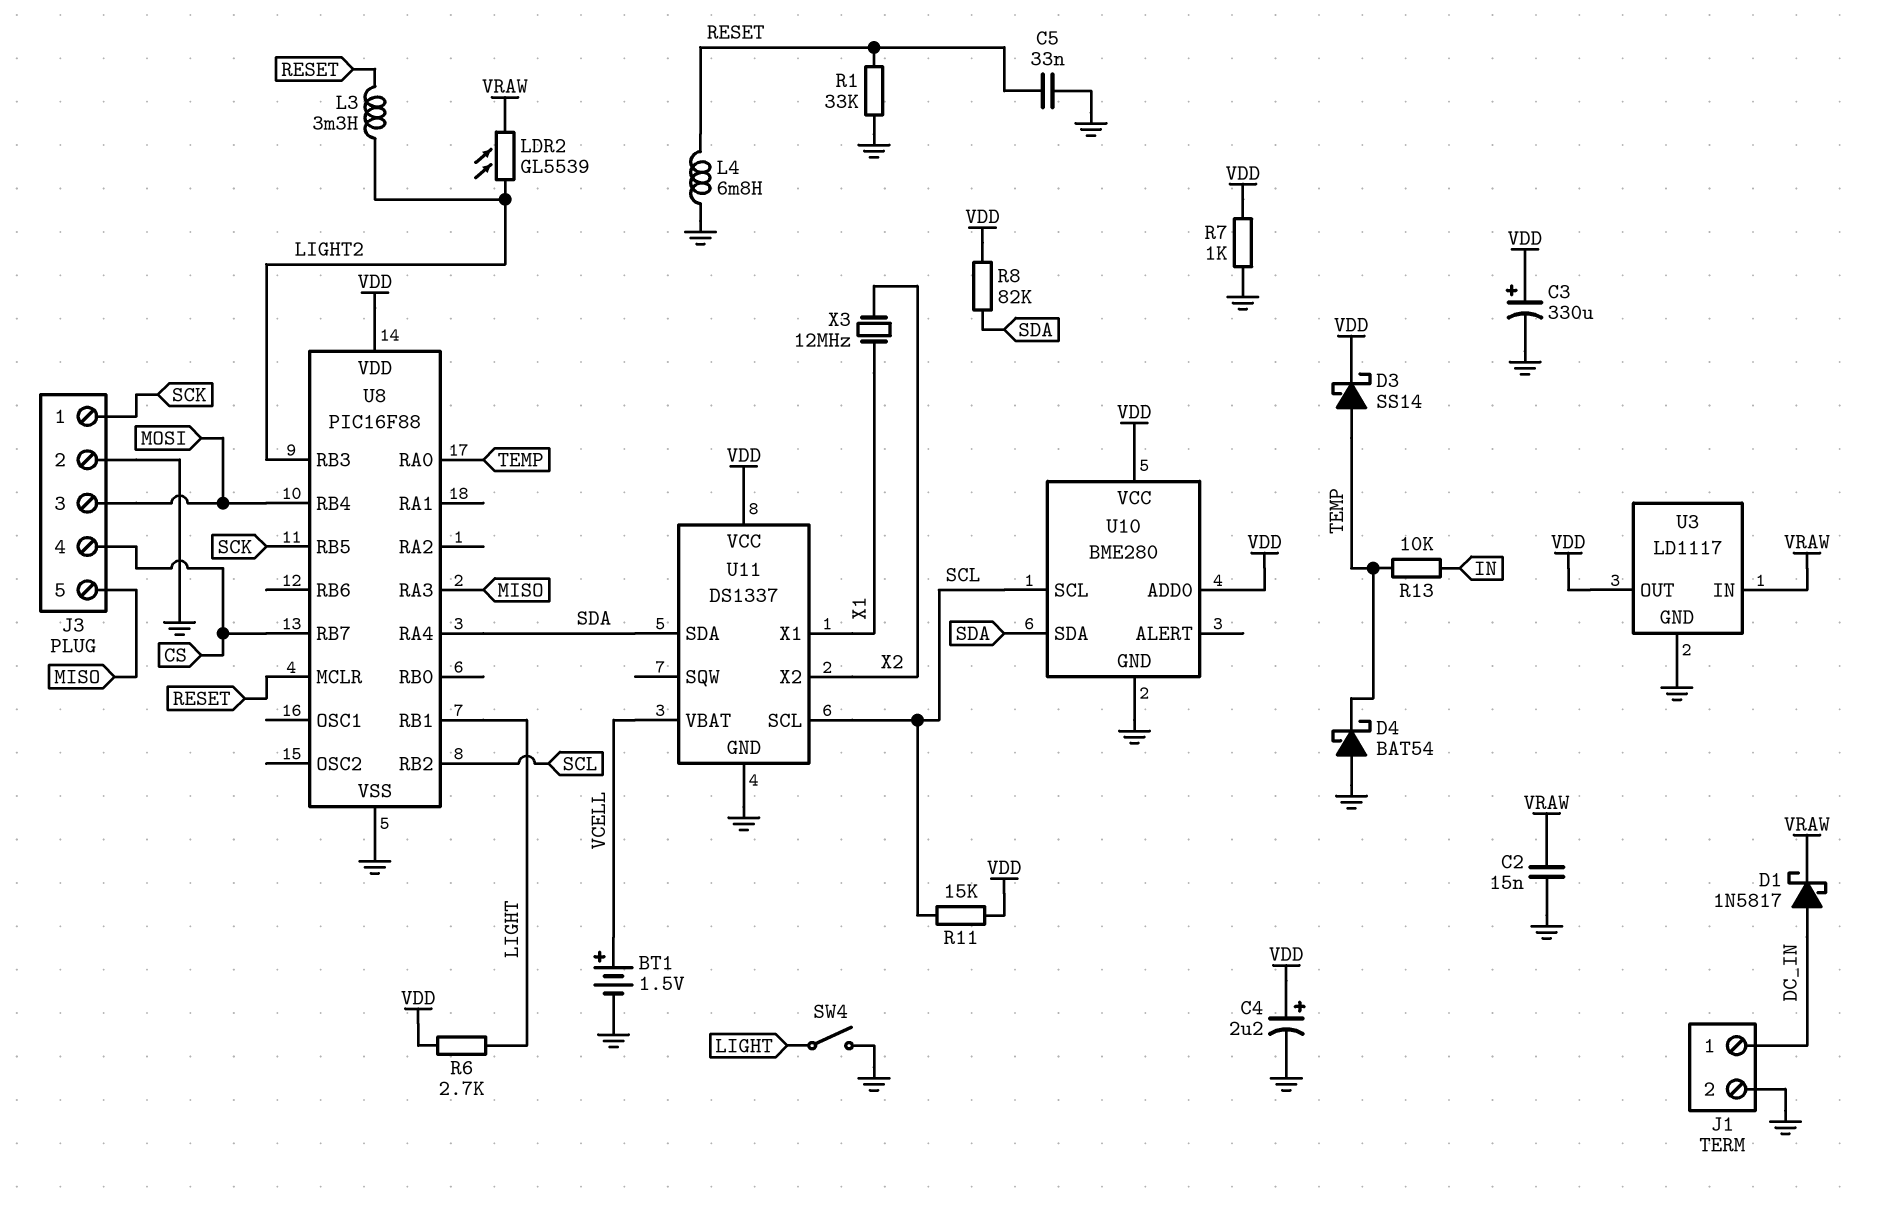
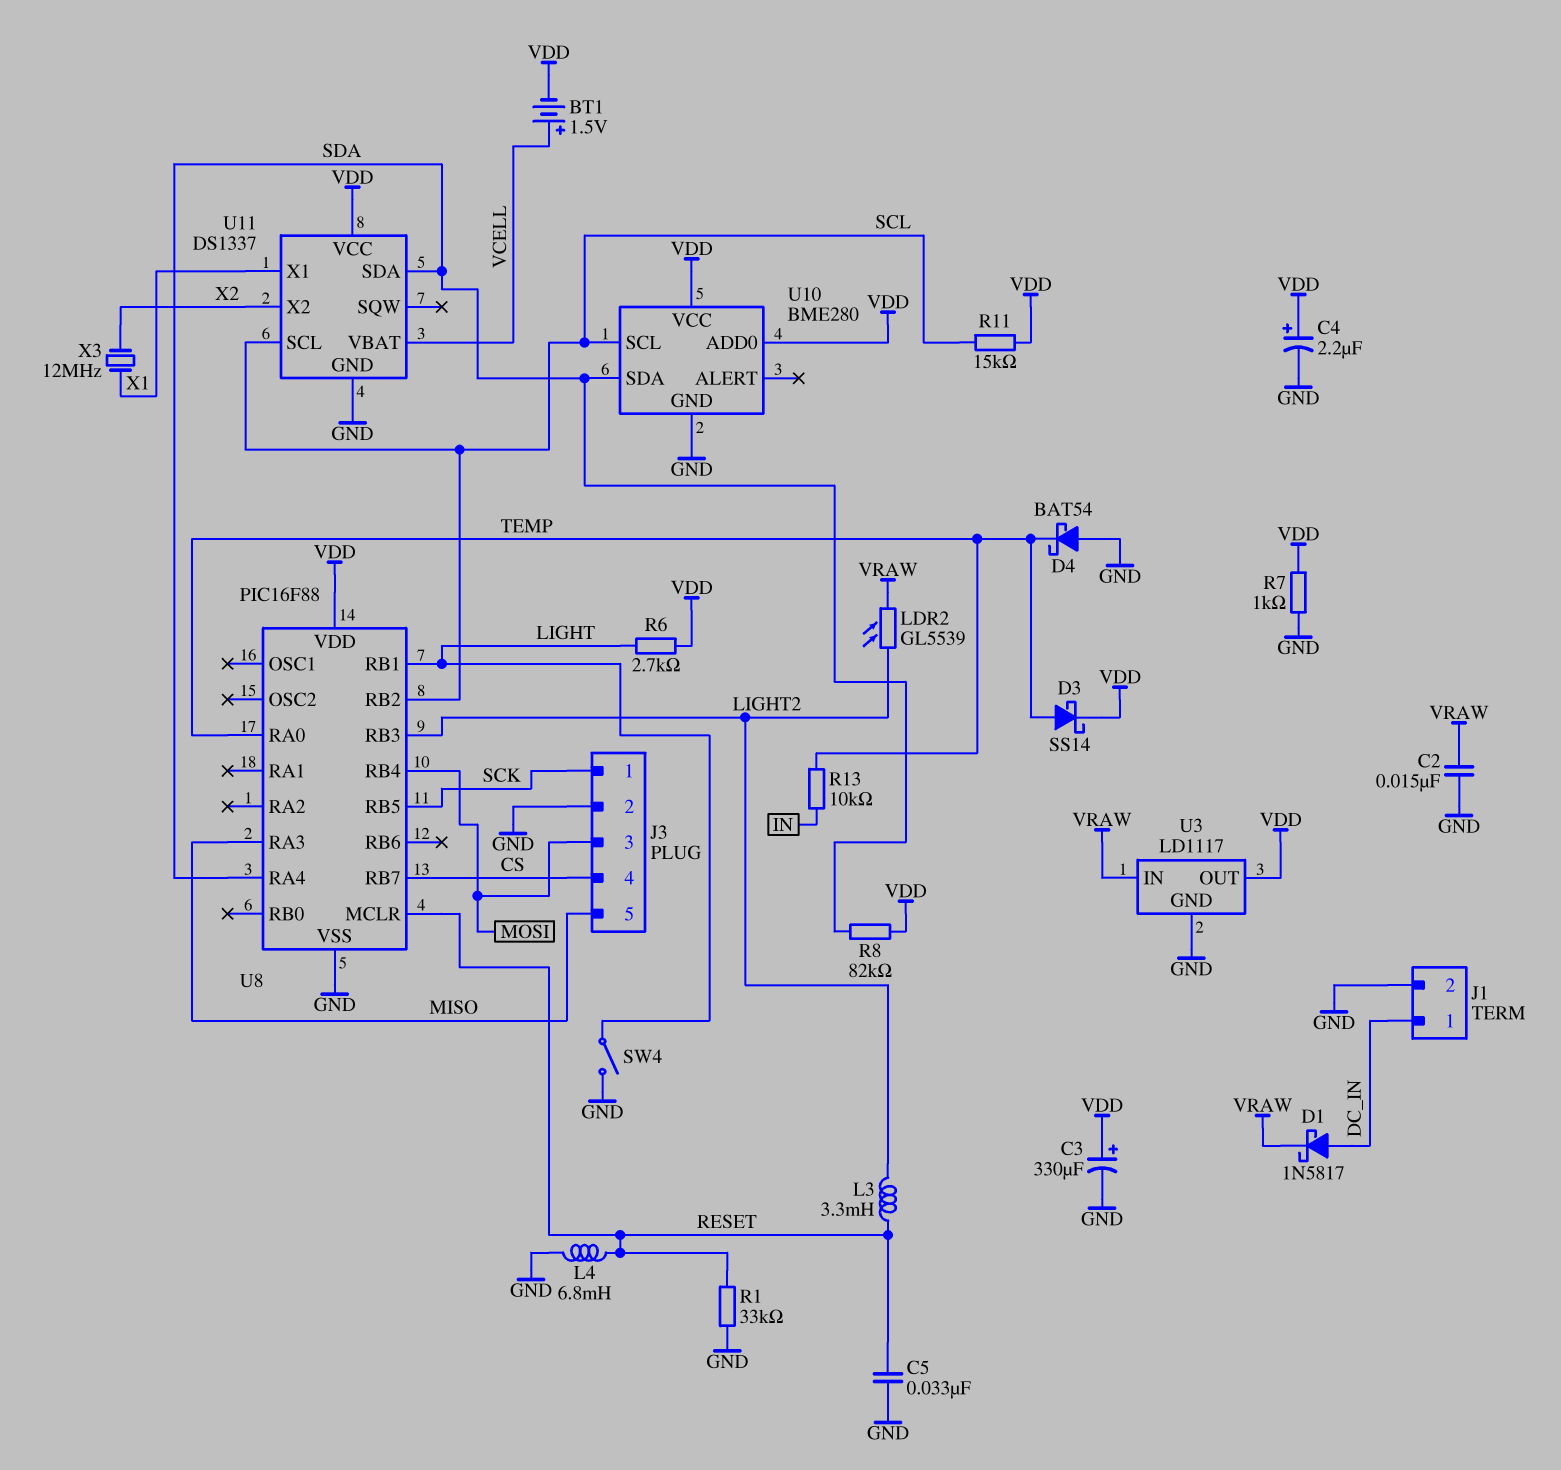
BT1: 1.5V (plus VCELL, minus GND) -> 1.5V (plus VCELL, minus VDD)

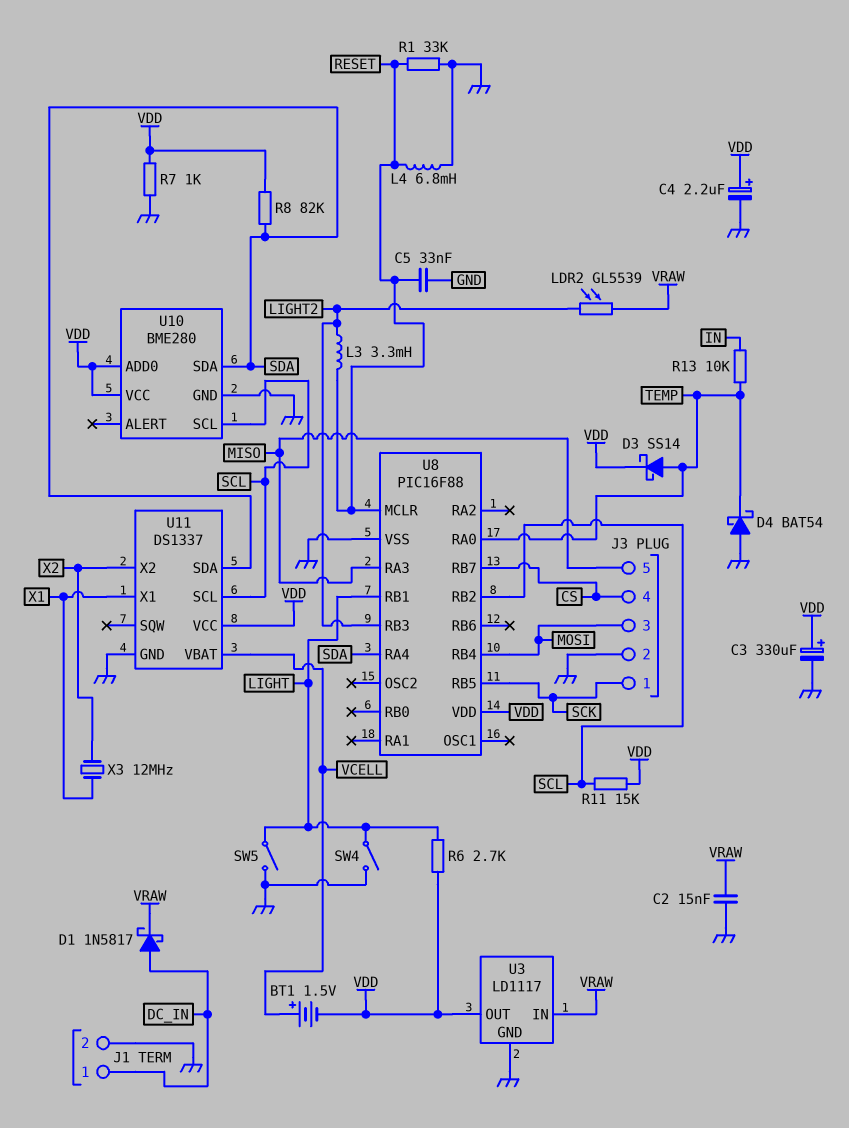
SW5: none -> switch (GND, LIGHT)

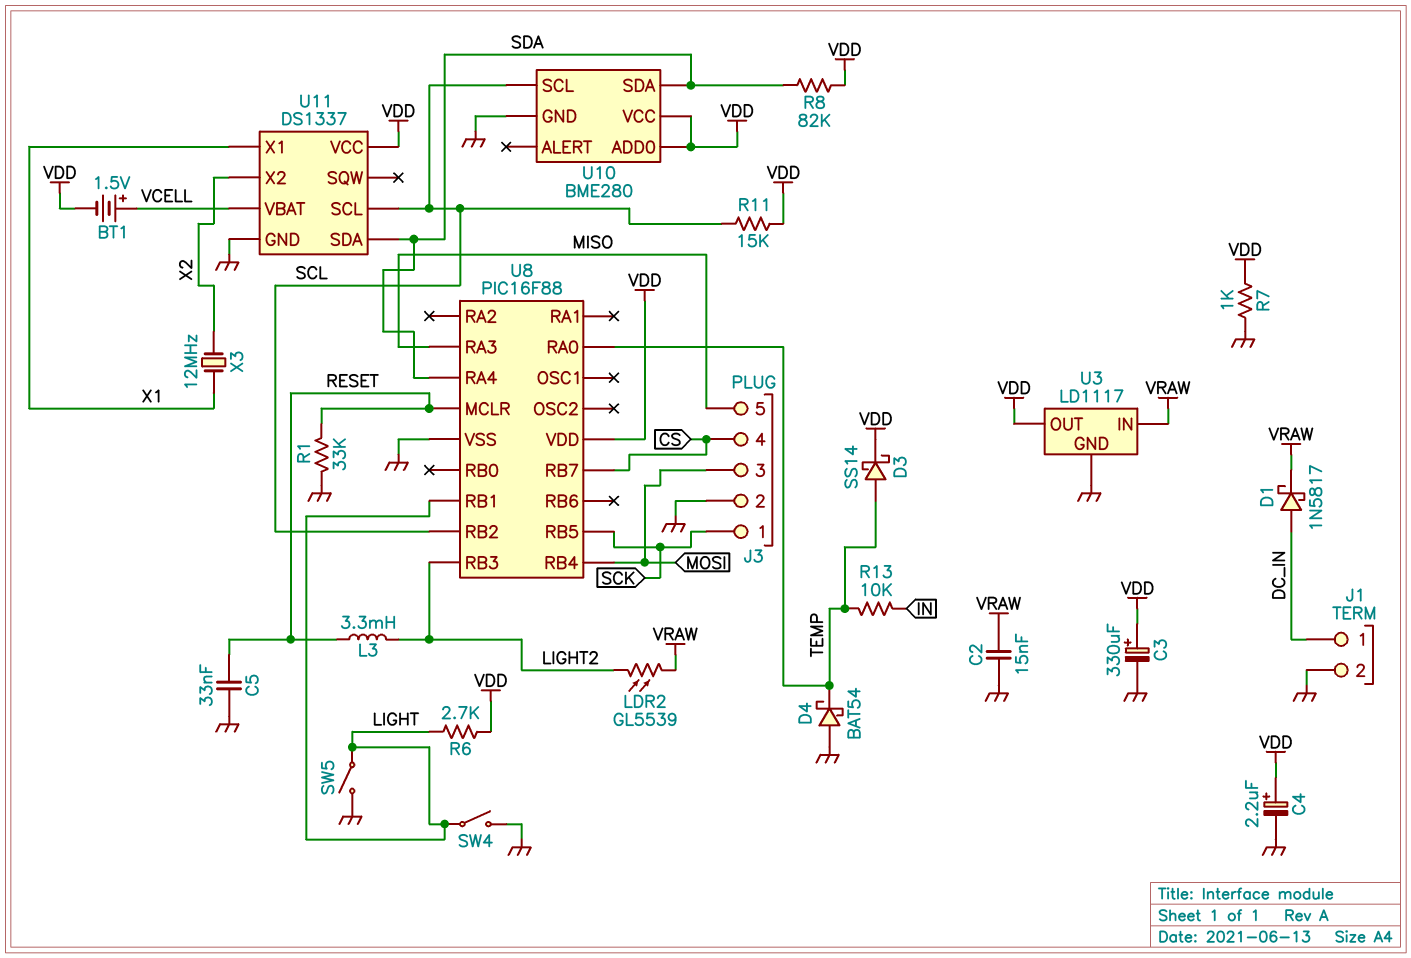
L4: 6.8mH (GND, RESET) -> none

